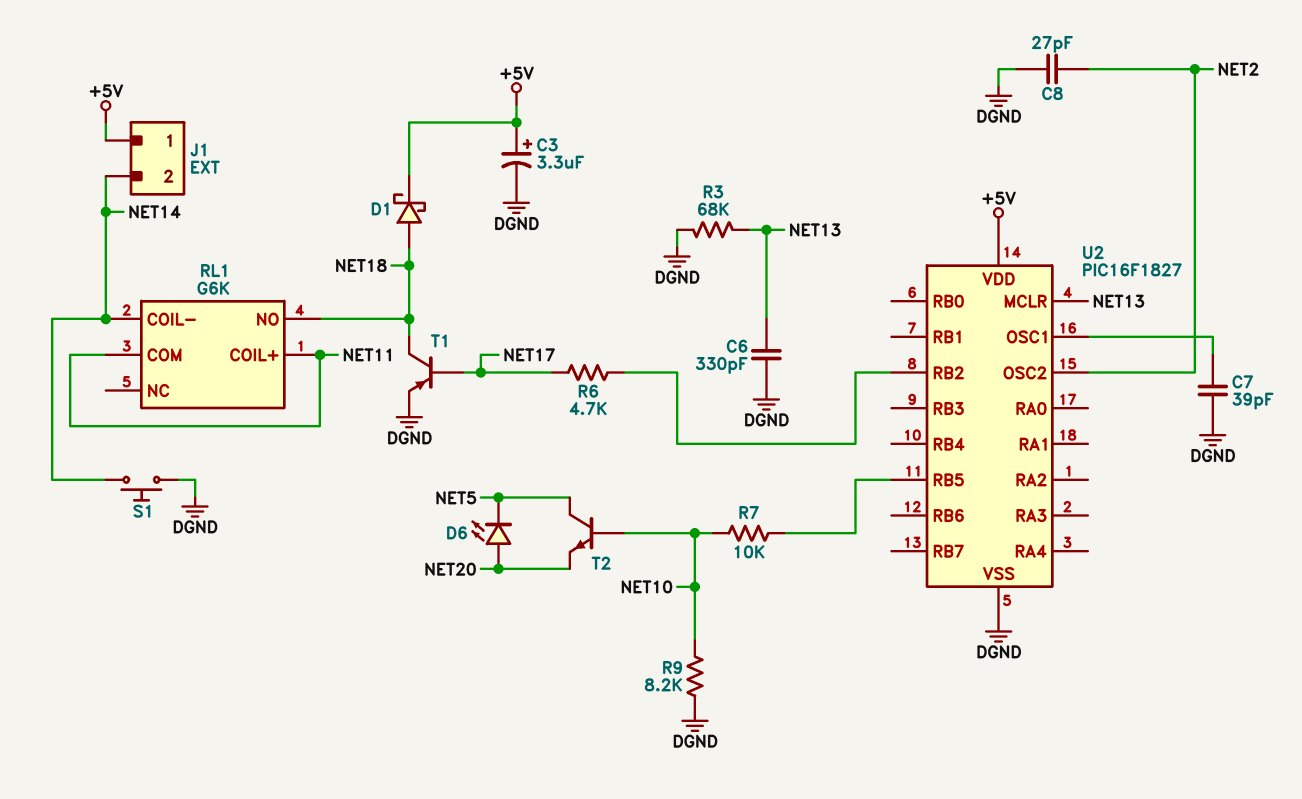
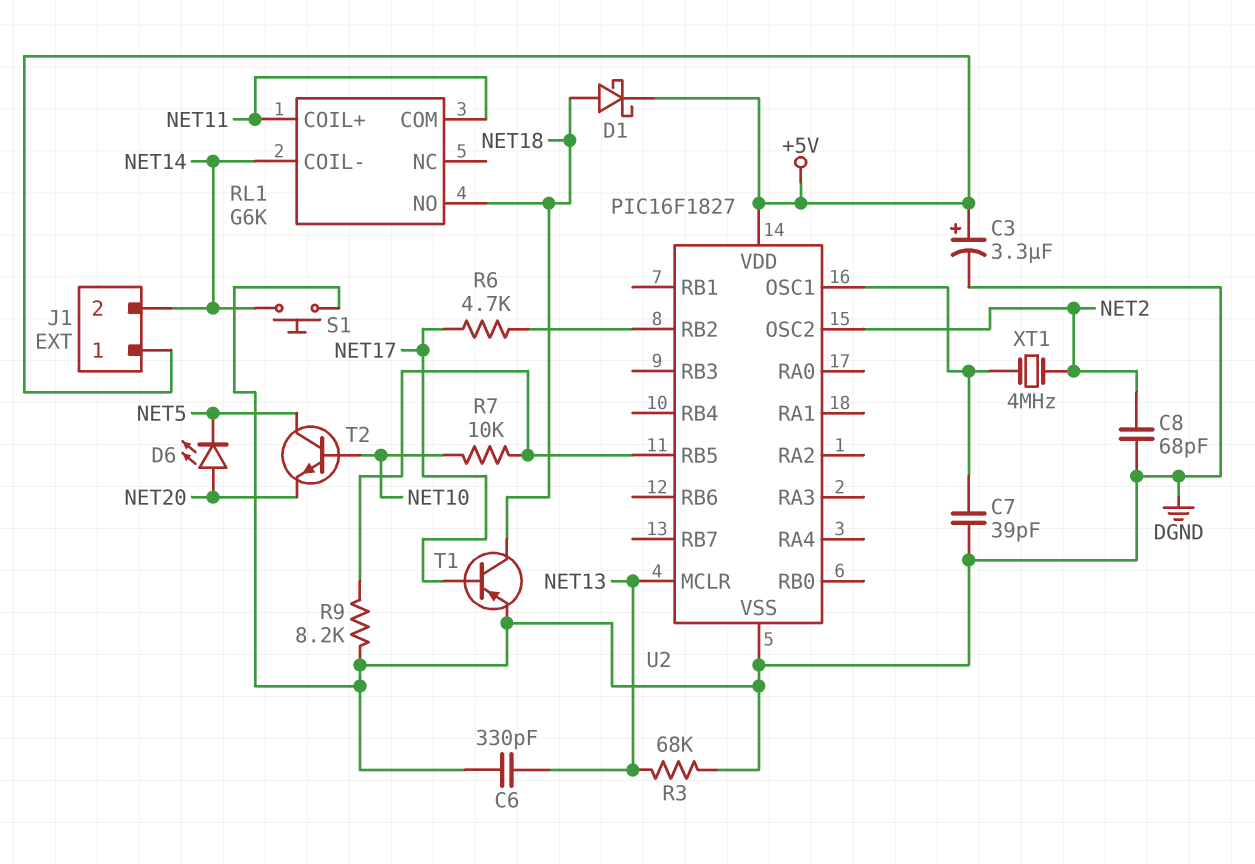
C8: 27pF (DGND, NET2) -> 68pF (DGND, NET2)
R9: 8.2k (DGND, NET10) -> 8.2k (DGND, U2/RB5)
XT1: none -> 4MHz (NET2, U2/OSC1)

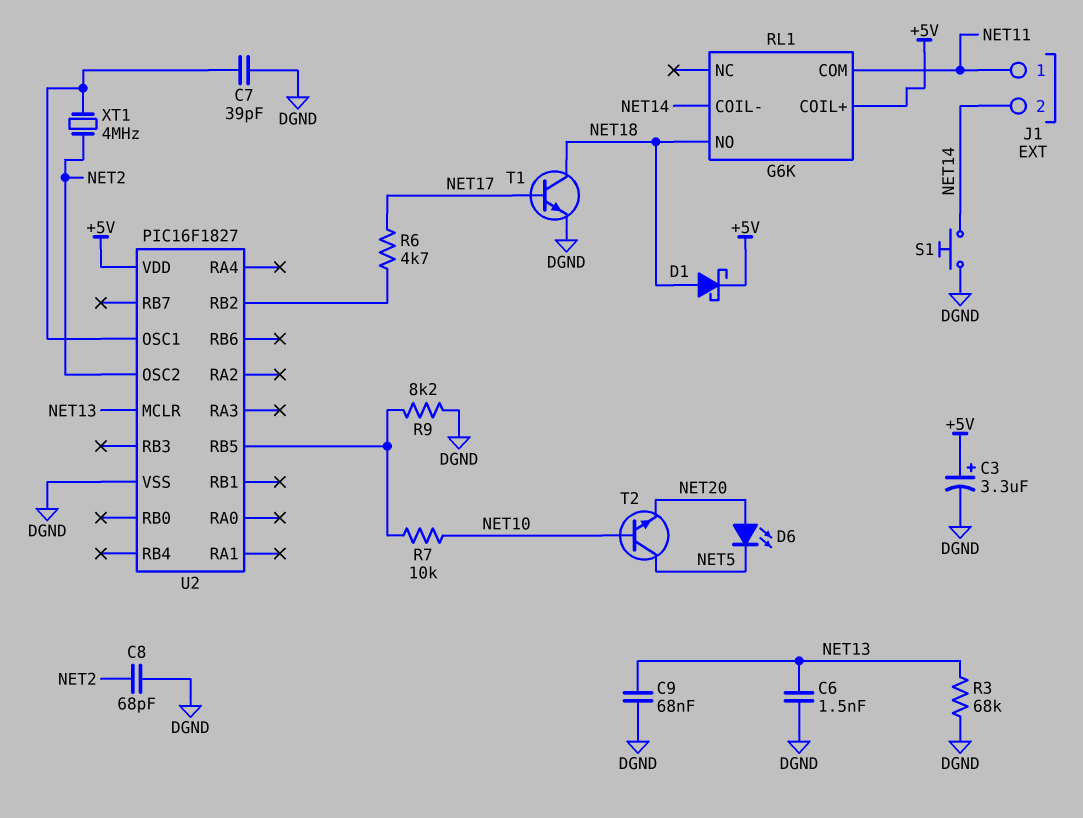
C6: 330pF (DGND, NET13) -> 1.5nF (DGND, NET13)
C9: none -> 68nF (DGND, NET13)
J1 pin 1: +5V -> NET11
RL1 pin COIL+: NET11 -> +5V
T1: PNP (B NET17, C NET18, E DGND) -> NPN (B NET17, C NET18, E DGND)

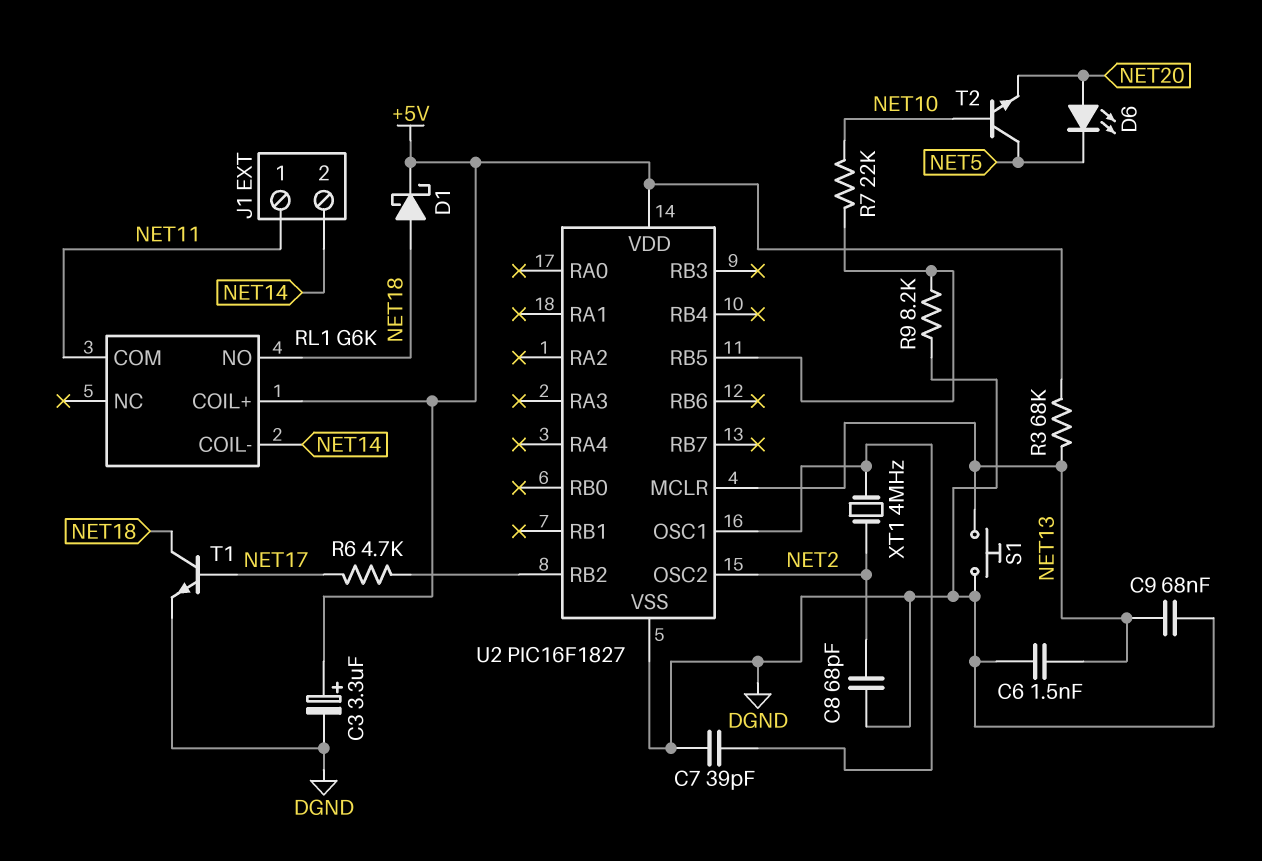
R3: 68k (DGND, NET13) -> 68k (+5V, NET13)
R7: 10k (NET10, U2/RB5) -> 22k (NET10, U2/RB5)
S1: button (DGND, NET14) -> button (DGND, NET13)

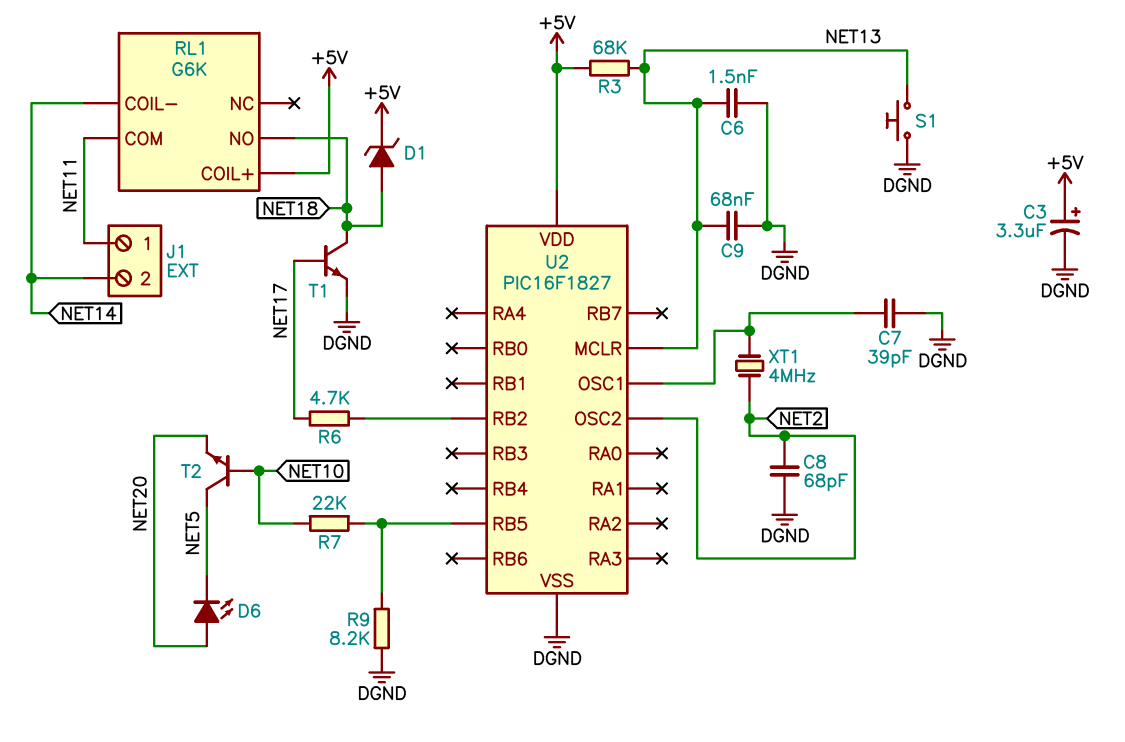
D1: schottky (A NET18, K +5V) -> zener (A NET18, K +5V)

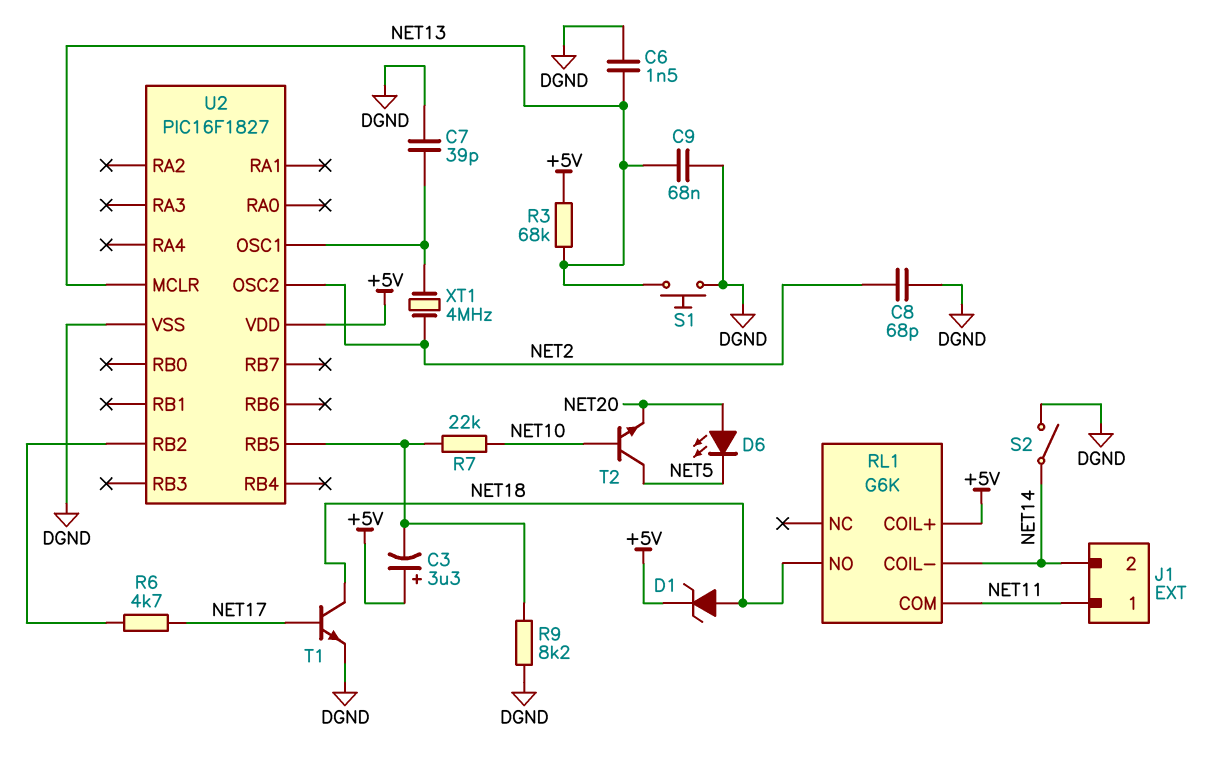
C3: 3.3uF (plus +5V, minus DGND) -> 3.3uF (plus +5V, minus U2/RB5)
S2: none -> switch (DGND, NET14)

